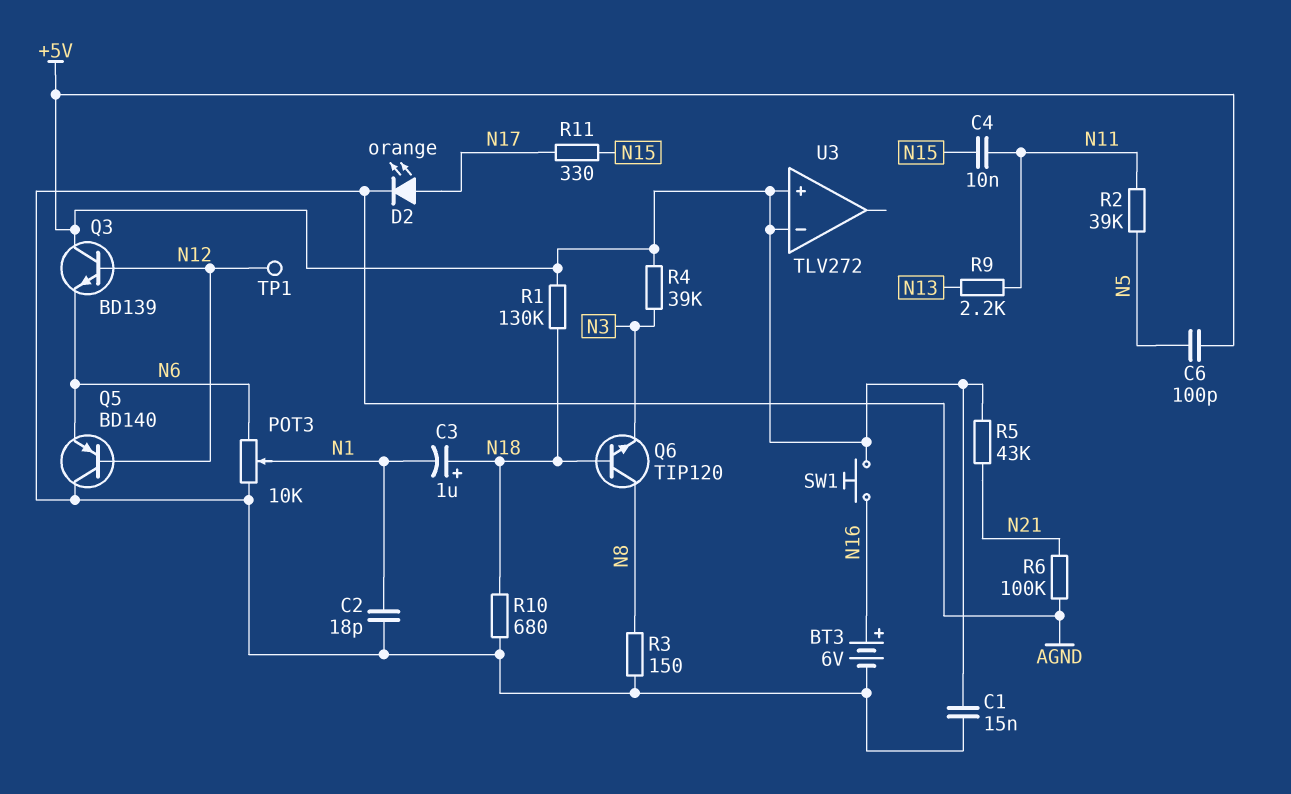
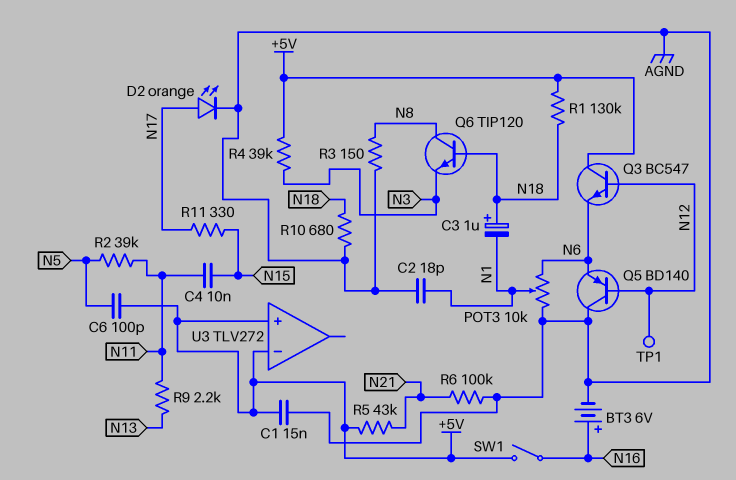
Q3: NPN BD139 (B N12, C +5V, E N6) -> NPN BC547 (B N12, C +5V, E N6)
SW1: button (+5V, N16) -> switch (+5V, N16)

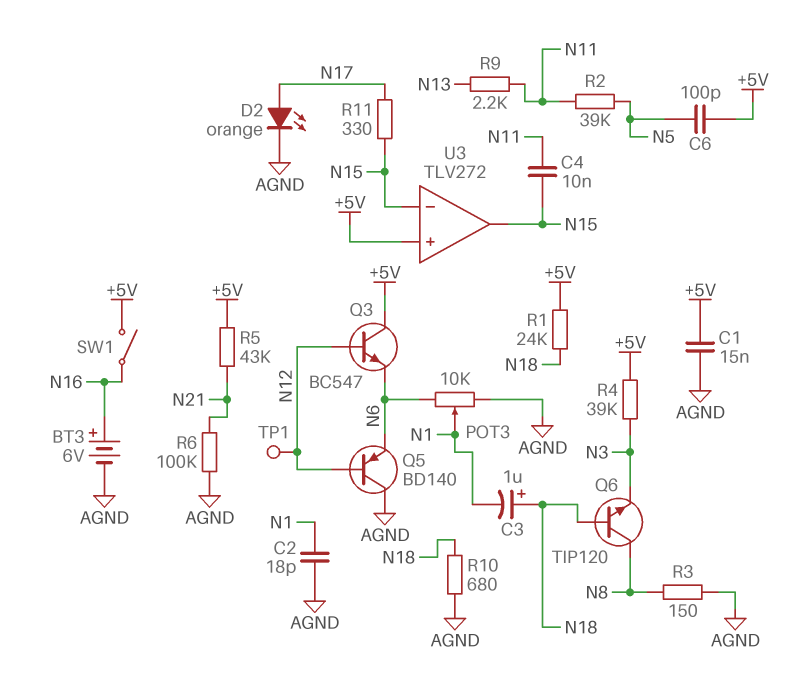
R1: 130k (+5V, N18) -> 24k (+5V, N18)
U3 pin in-: +5V -> N15
U3 pin out: none -> N15

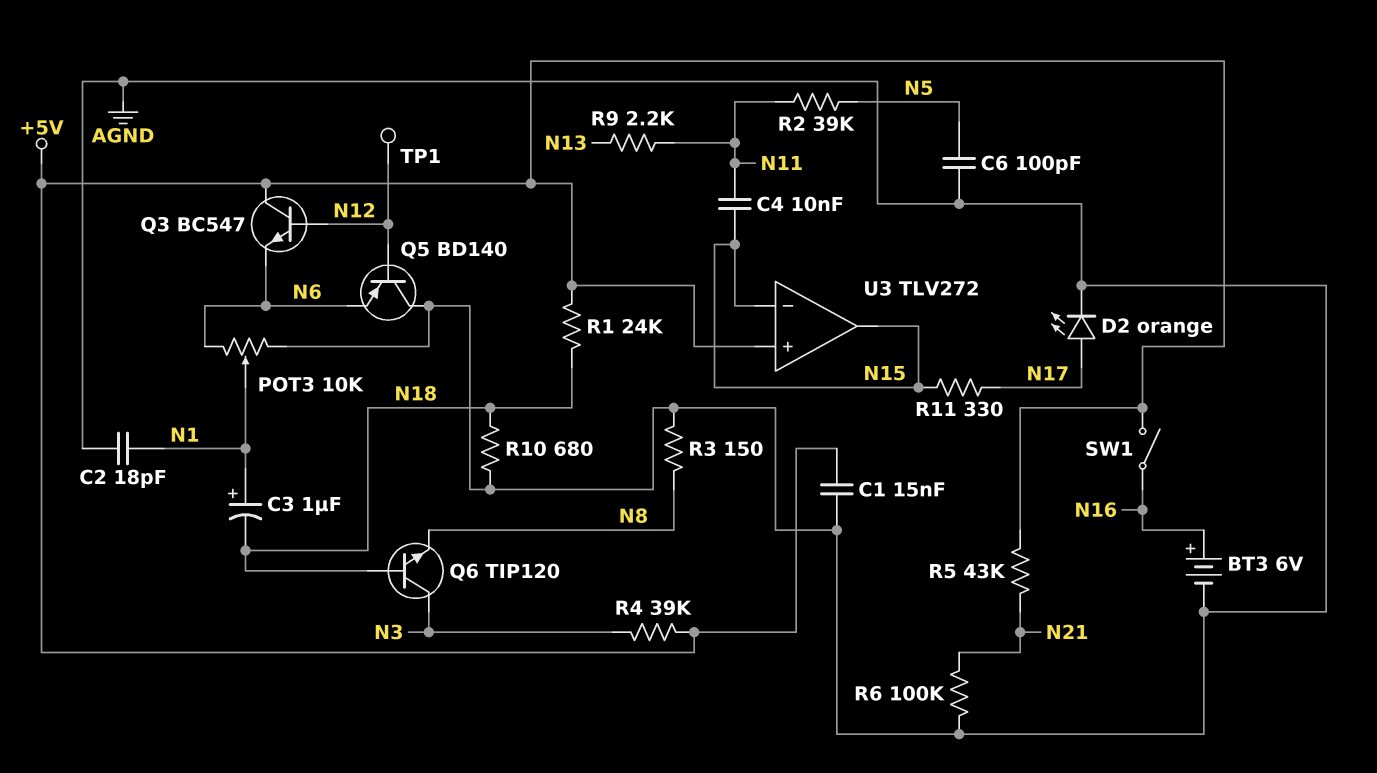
C3: 1uF (plus N18, minus N1) -> 1uF (plus N1, minus N18)
C6: 100pF (+5V, N5) -> 100pF (AGND, N5)
Q6: NPN TIP120 (B N18, C N8, E N3) -> NPN TIP120 (B N18, C N3, E N8)

